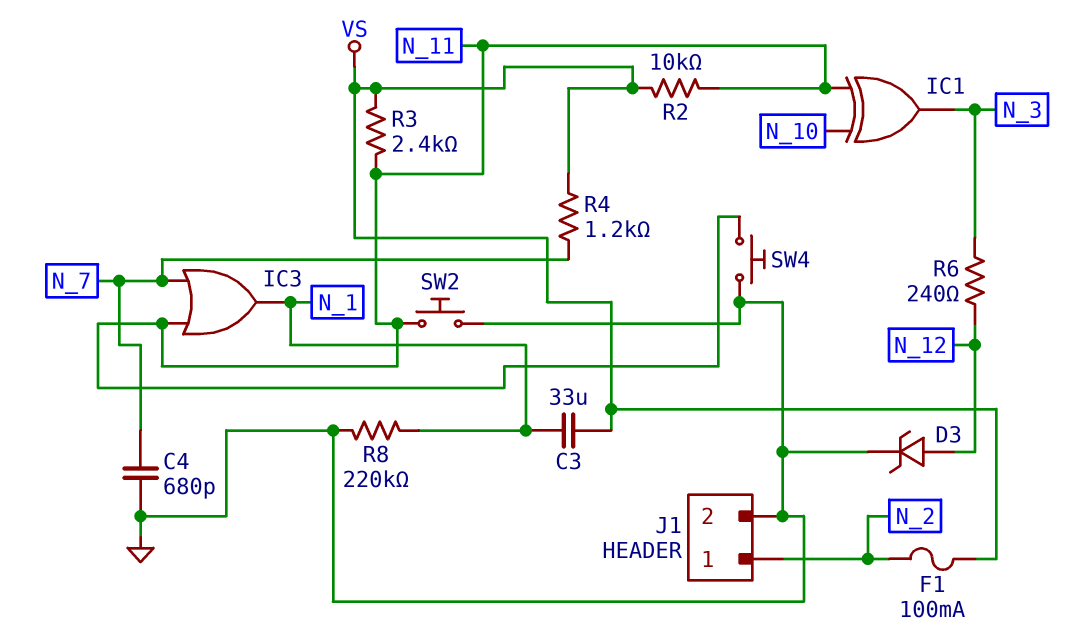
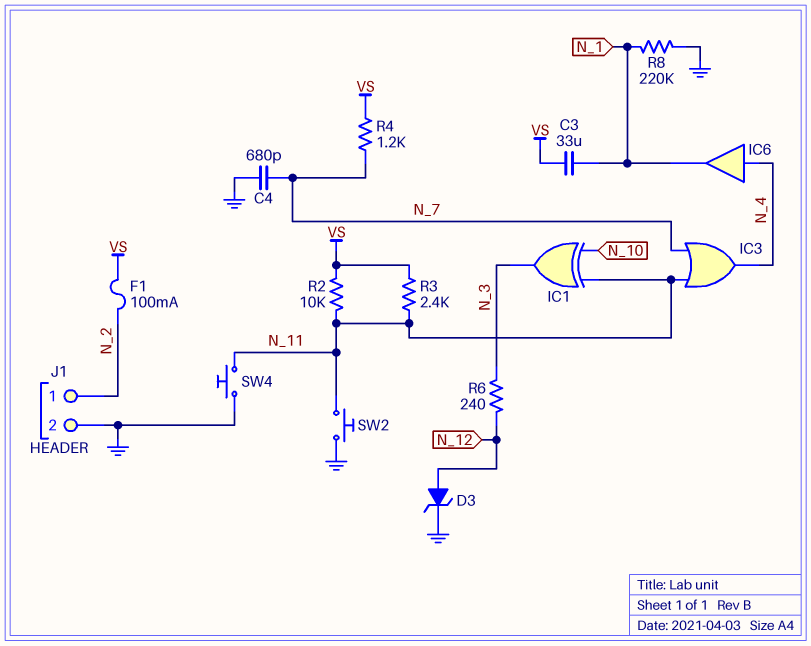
IC3: OR (in N_7, in N_11, out N_1) -> OR (in N_7, in N_11, out N_4)
IC6: none -> buffer (in N_4, out N_1)

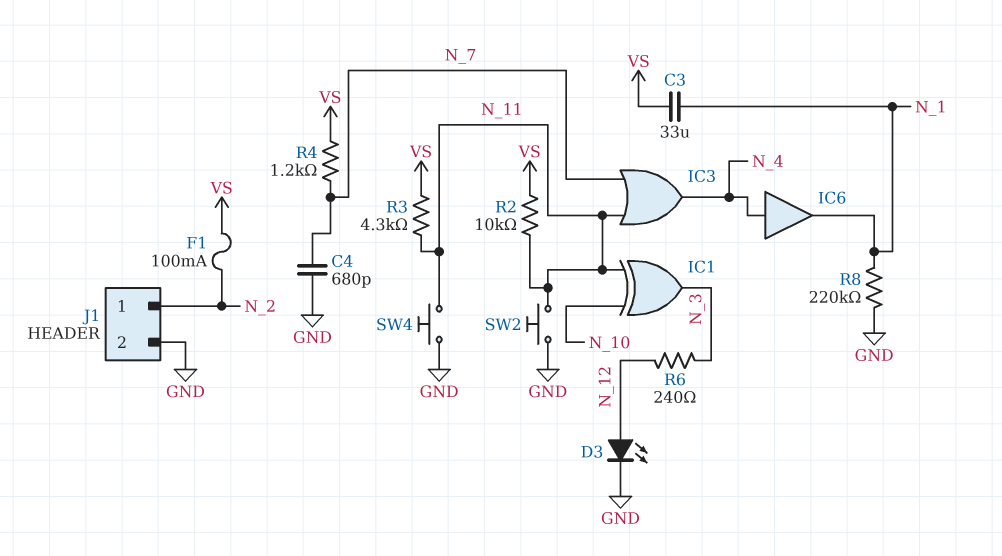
D3: zener (A N_12, K GND) -> LED (A N_12, K GND)
R3: 2.4k (N_11, VS) -> 4.3k (N_11, VS)

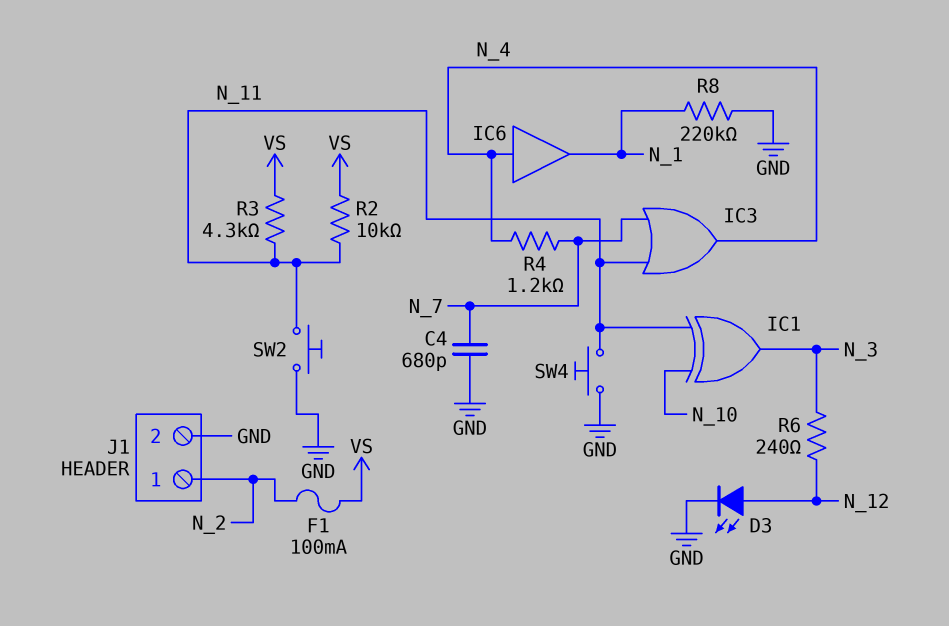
C3: 33uF (N_1, VS) -> none
R4: 1.2k (N_7, VS) -> 1.2k (N_4, N_7)

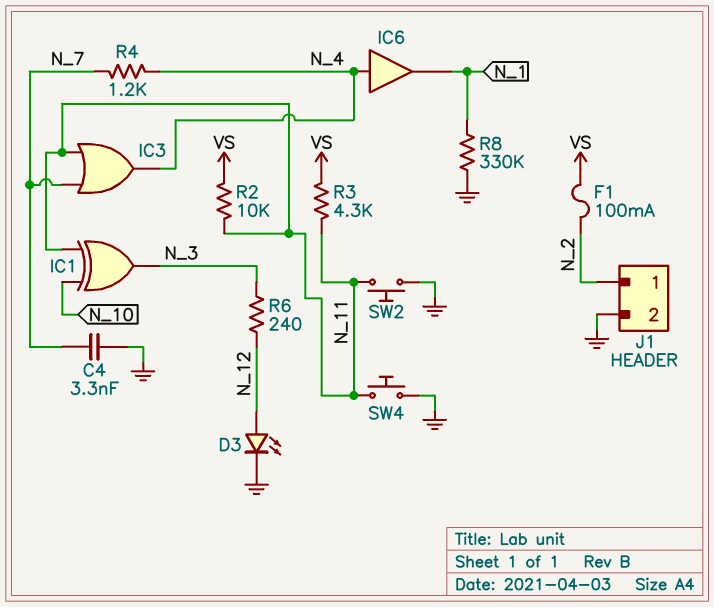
C4: 680pF (GND, N_7) -> 3.3nF (GND, N_7)
R8: 220k (GND, N_1) -> 330k (GND, N_1)

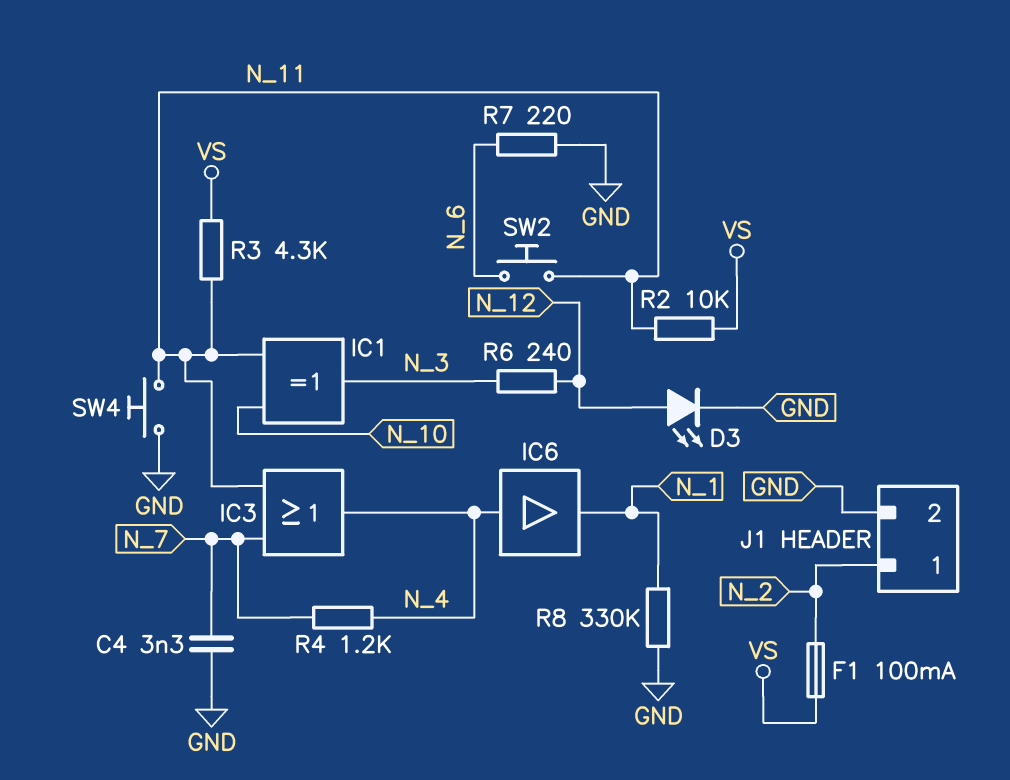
R7: none -> 220 (GND, N_6)
SW2: button (GND, N_11) -> button (N_6, N_11)

